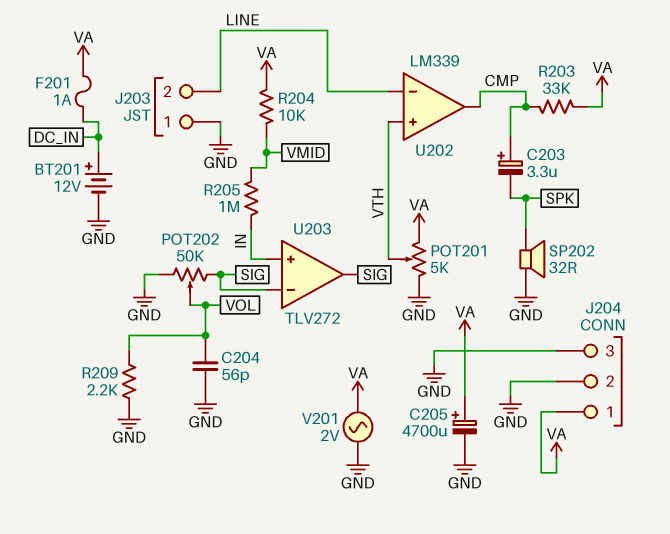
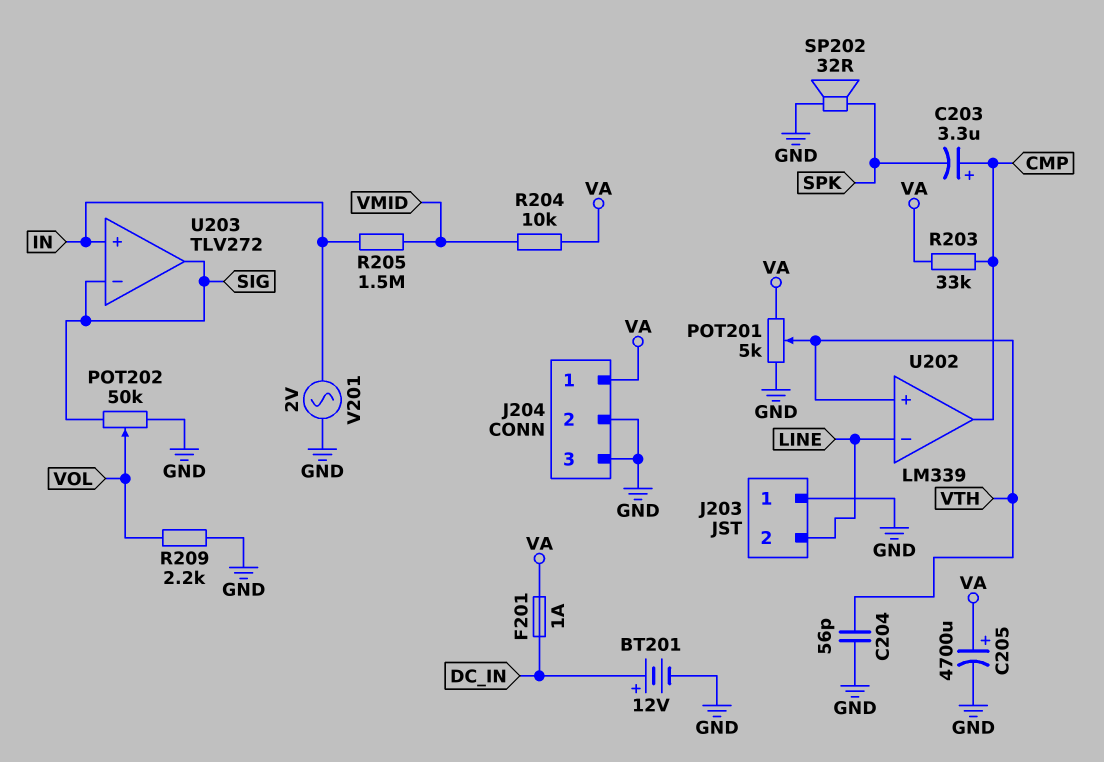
C204: 56pF (GND, VOL) -> 56pF (GND, VTH)
R205: 1M (IN, VMID) -> 1.5M (IN, VMID)
V201: AC 2V (GND, VA) -> AC 2V (GND, IN)

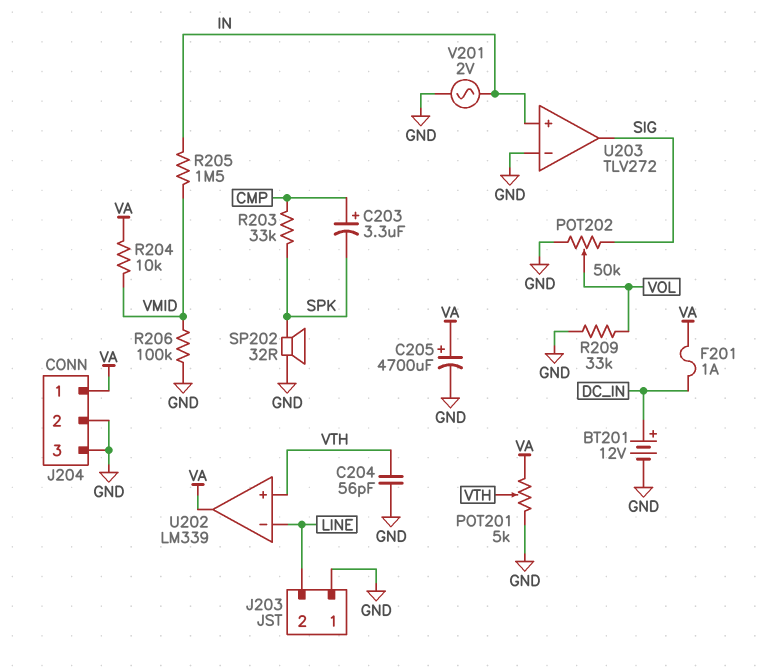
R203: 33k (CMP, VA) -> 33k (CMP, SPK)
R206: none -> 100k (GND, VMID)
R209: 2.2k (GND, VOL) -> 33k (GND, VOL)
U202 pin out: CMP -> VA
U203 pin in-: SIG -> GND

